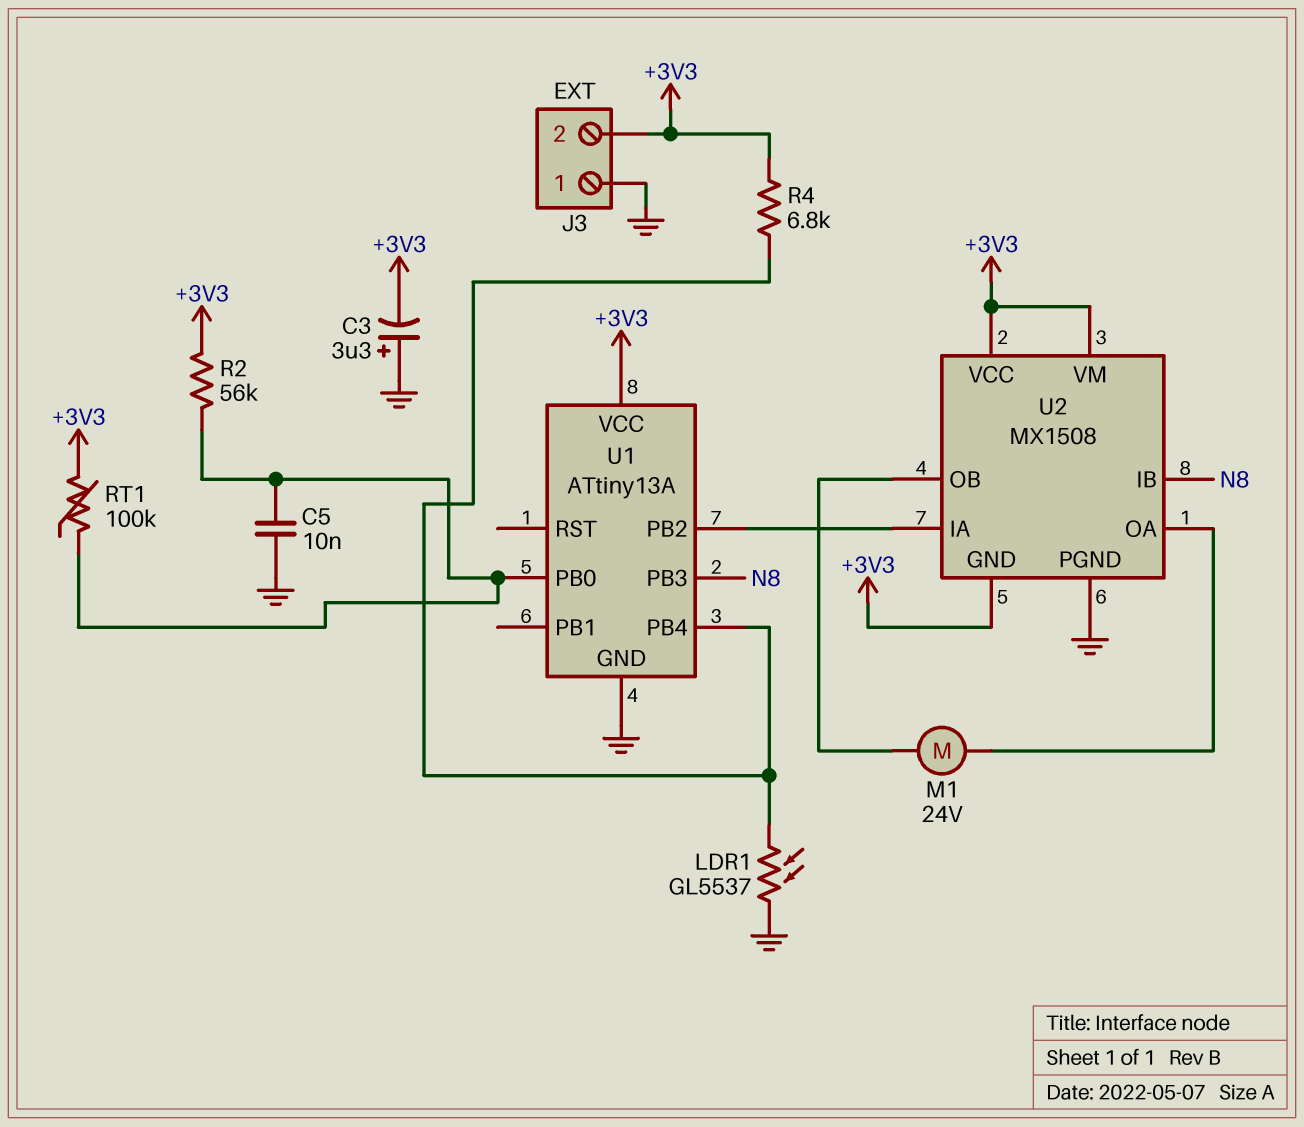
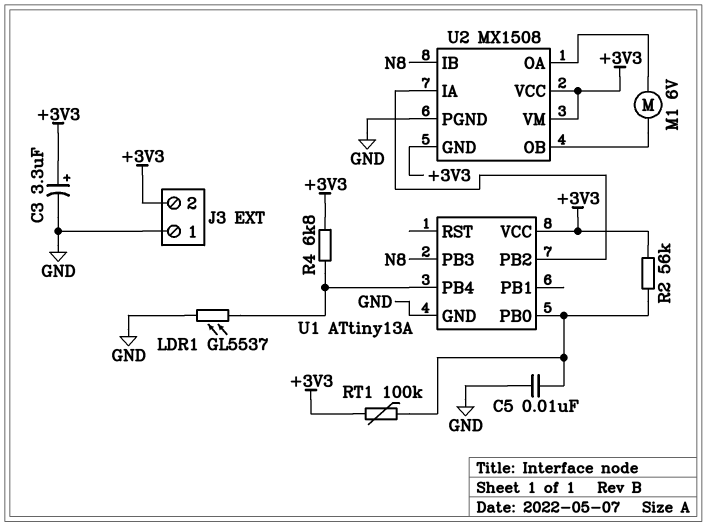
C3: 3.3uF (plus GND, minus +3V3) -> 3.3uF (plus +3V3, minus GND)
M1: motor 24V (U2/OA, U2/OB) -> motor 6V (U2/OA, U2/OB)

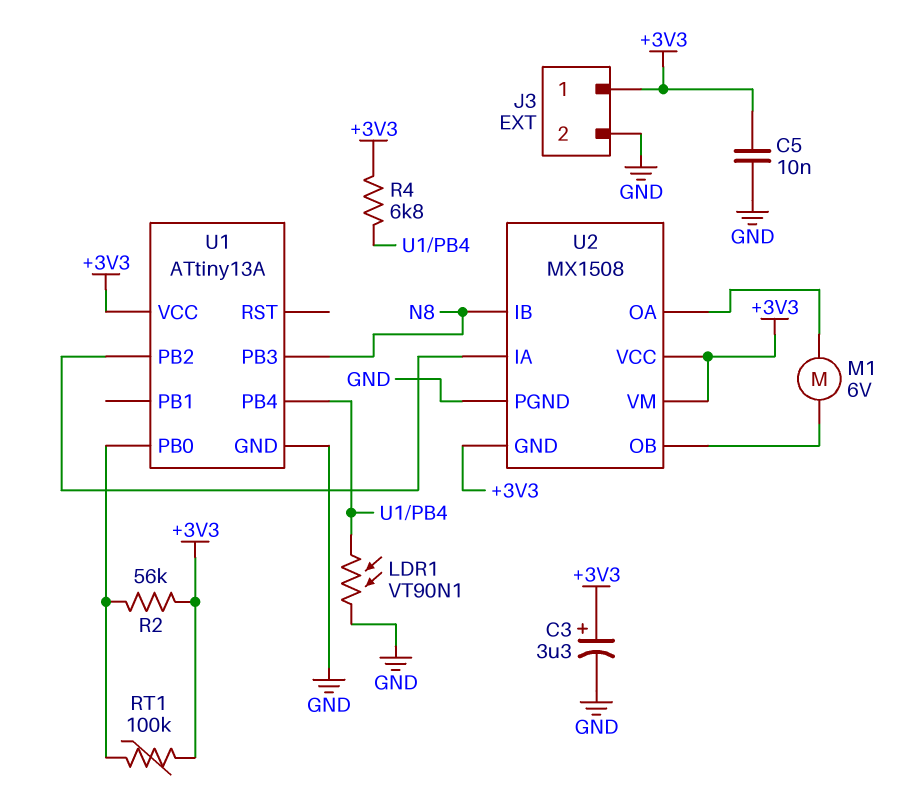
C5: 10nF (GND, U1/PB0) -> 10nF (+3V3, GND)
J3 pin 1: GND -> +3V3
J3 pin 2: +3V3 -> GND
LDR1: GL5537 (GND, U1/PB4) -> VT90N1 (GND, U1/PB4)

